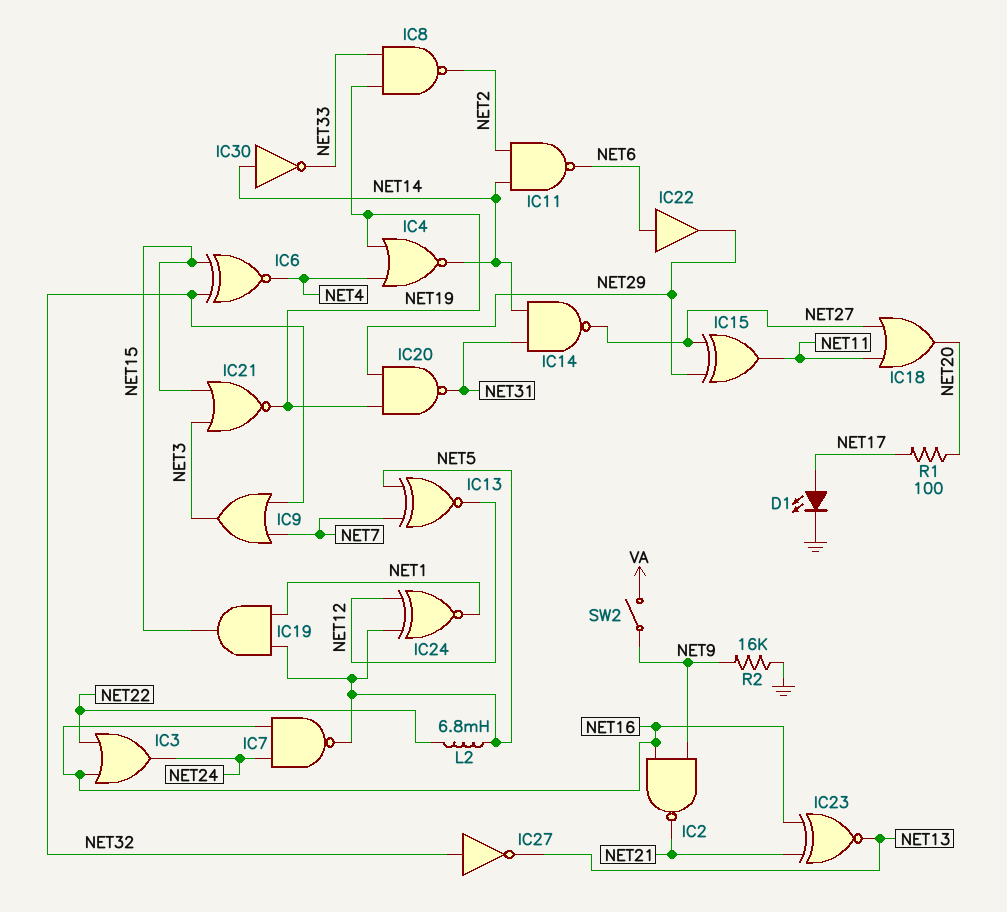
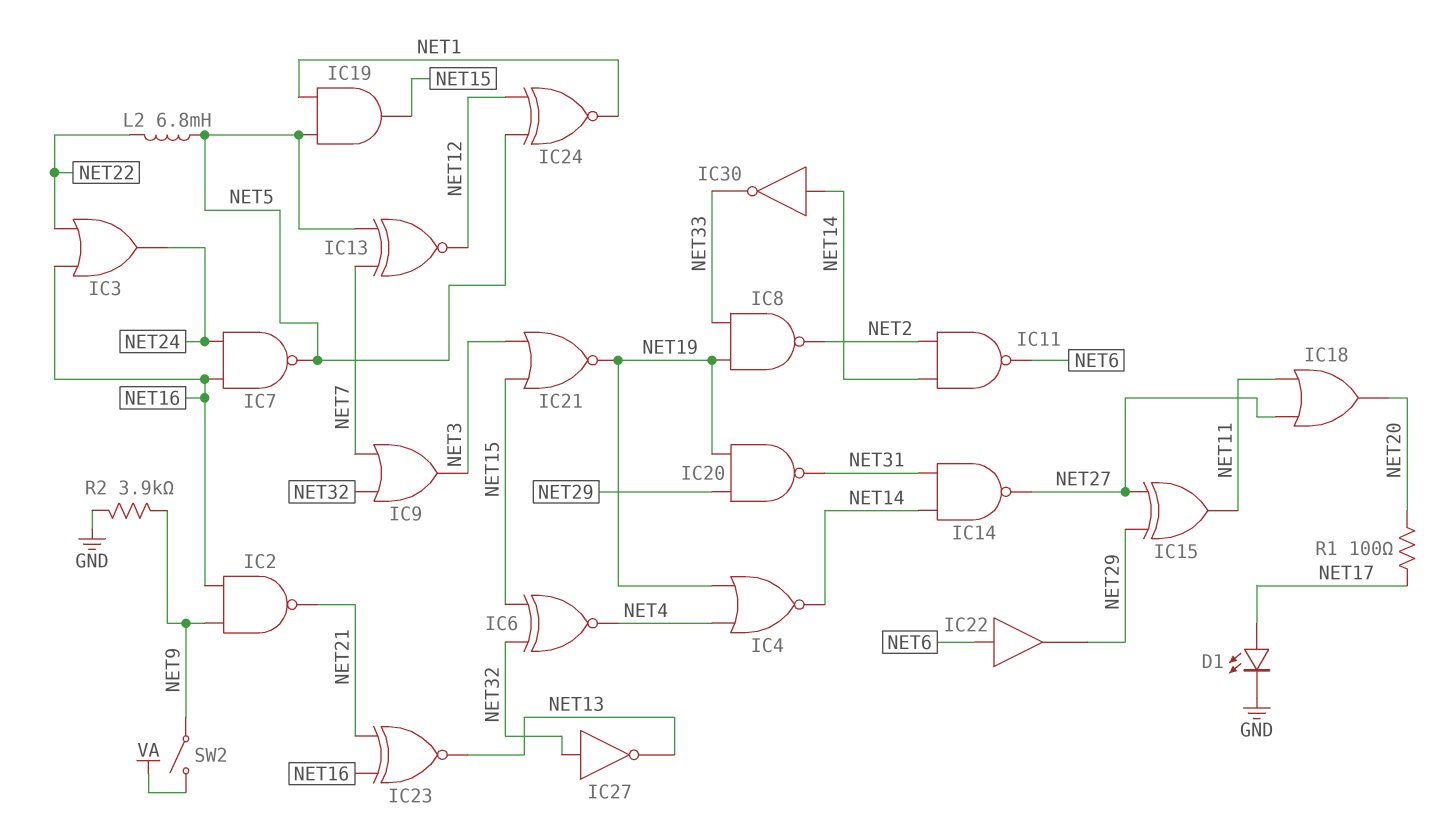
R2: 16k (GND, NET9) -> 3.9k (GND, NET9)

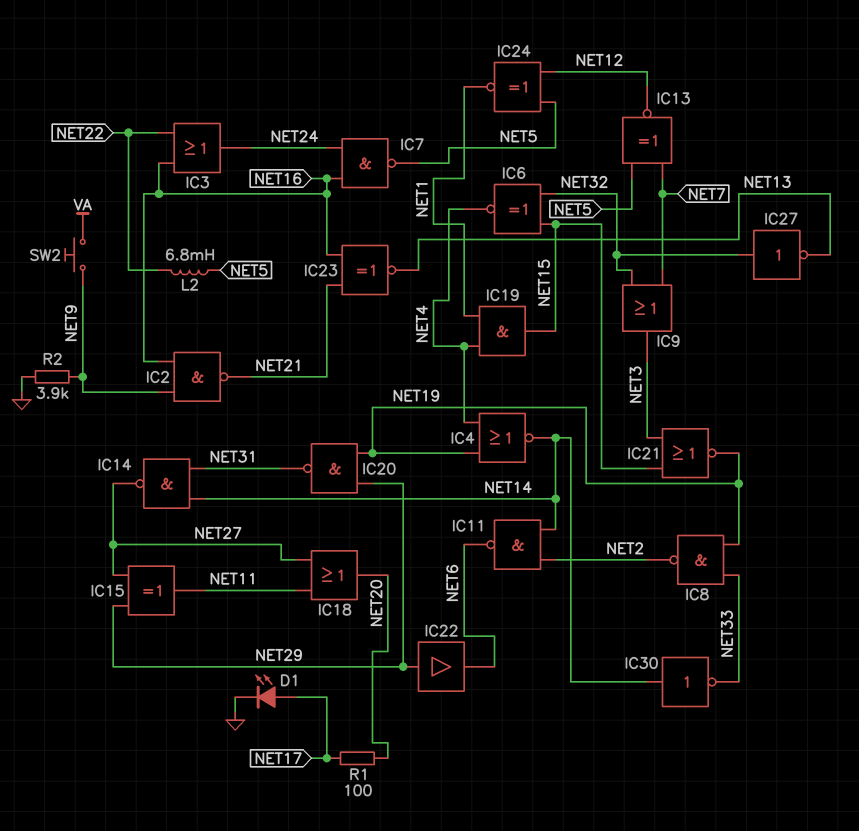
IC19: AND (in NET1, in NET5, out NET15) -> AND (in NET1, in NET4, out NET15)
IC22: buffer (in NET6, out NET29) -> buffer (in NET29, out NET6)
SW2: switch (NET9, VA) -> button (NET9, VA)

